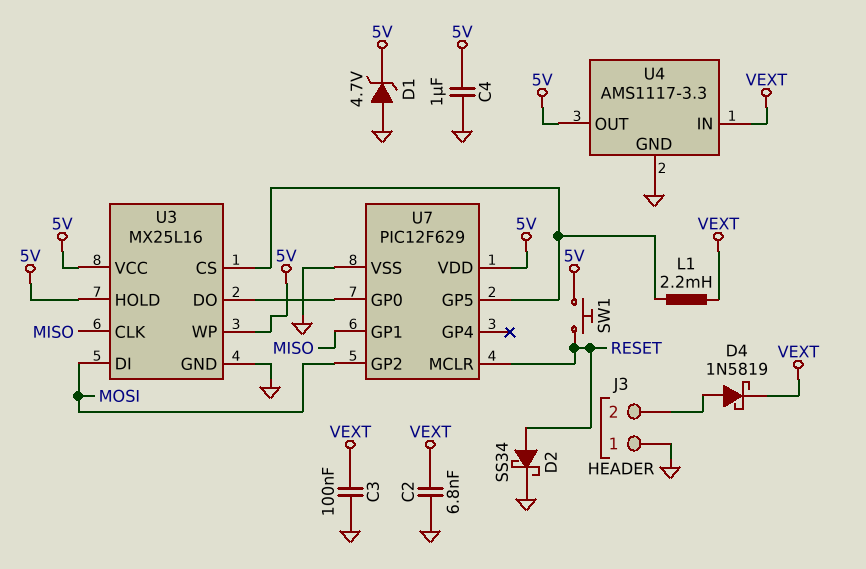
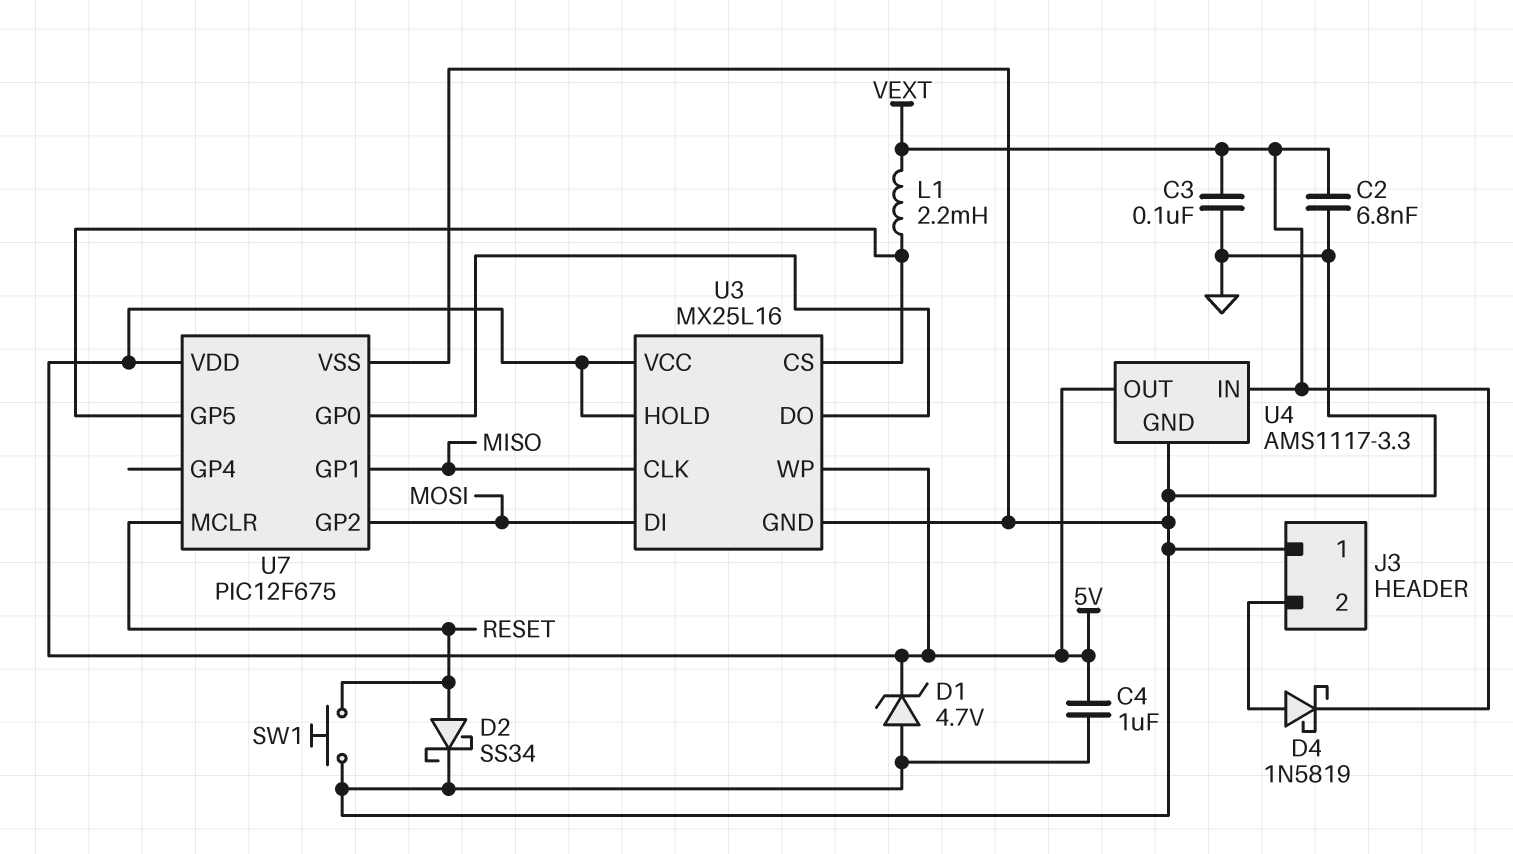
SW1: button (5V, RESET) -> button (GND, RESET)
U7: PIC12F629 -> PIC12F675

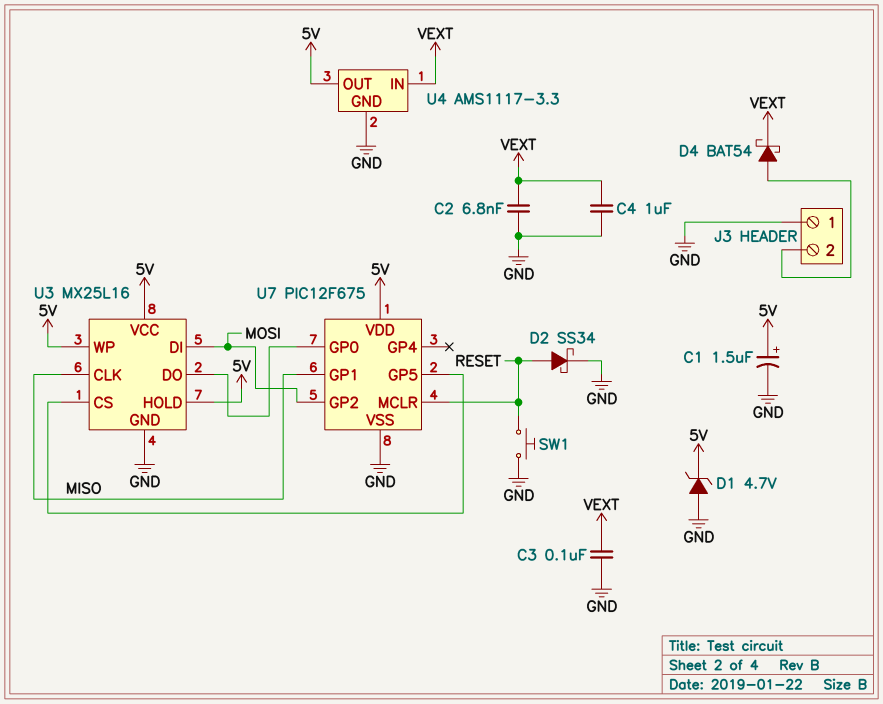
C1: none -> 1.5uF (plus 5V, minus GND)
C4: 1uF (5V, GND) -> 1uF (GND, VEXT)
D4: schottky 1N5819 (A J3/2, K VEXT) -> schottky BAT54 (A J3/2, K VEXT)
L1: 2.2mH (U3/CS, VEXT) -> none

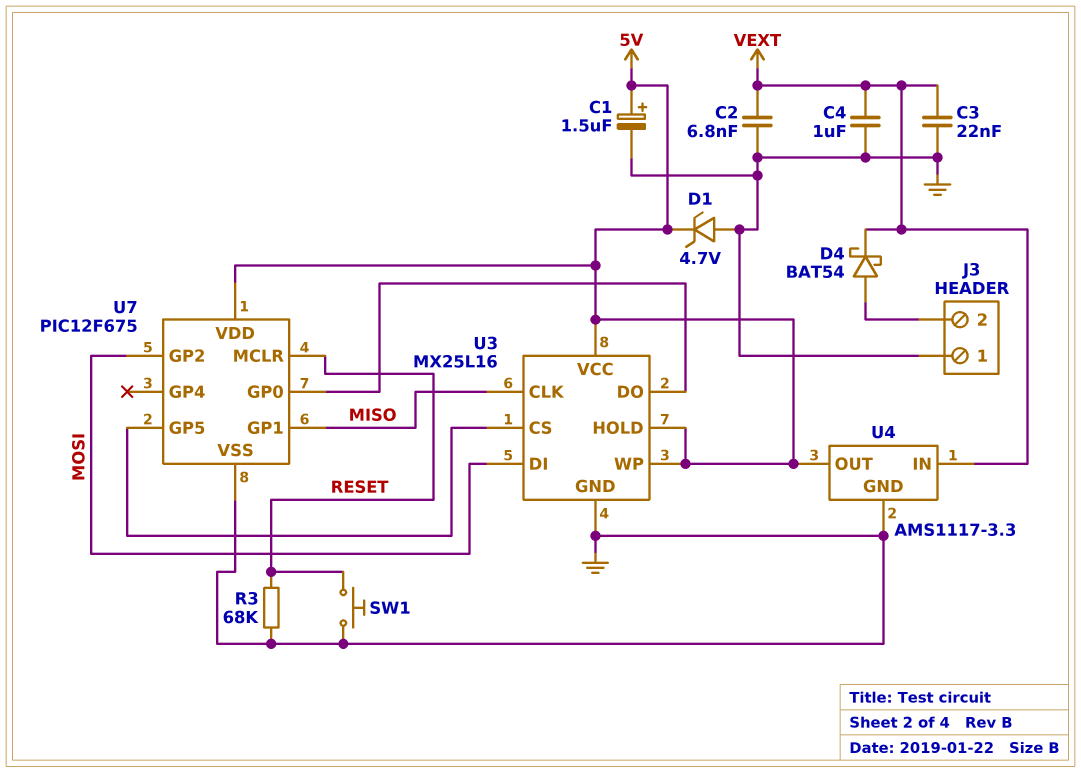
C3: 100nF (GND, VEXT) -> 22nF (GND, VEXT)
D2: schottky SS34 (A RESET, K GND) -> none
R3: none -> 68k (GND, RESET)

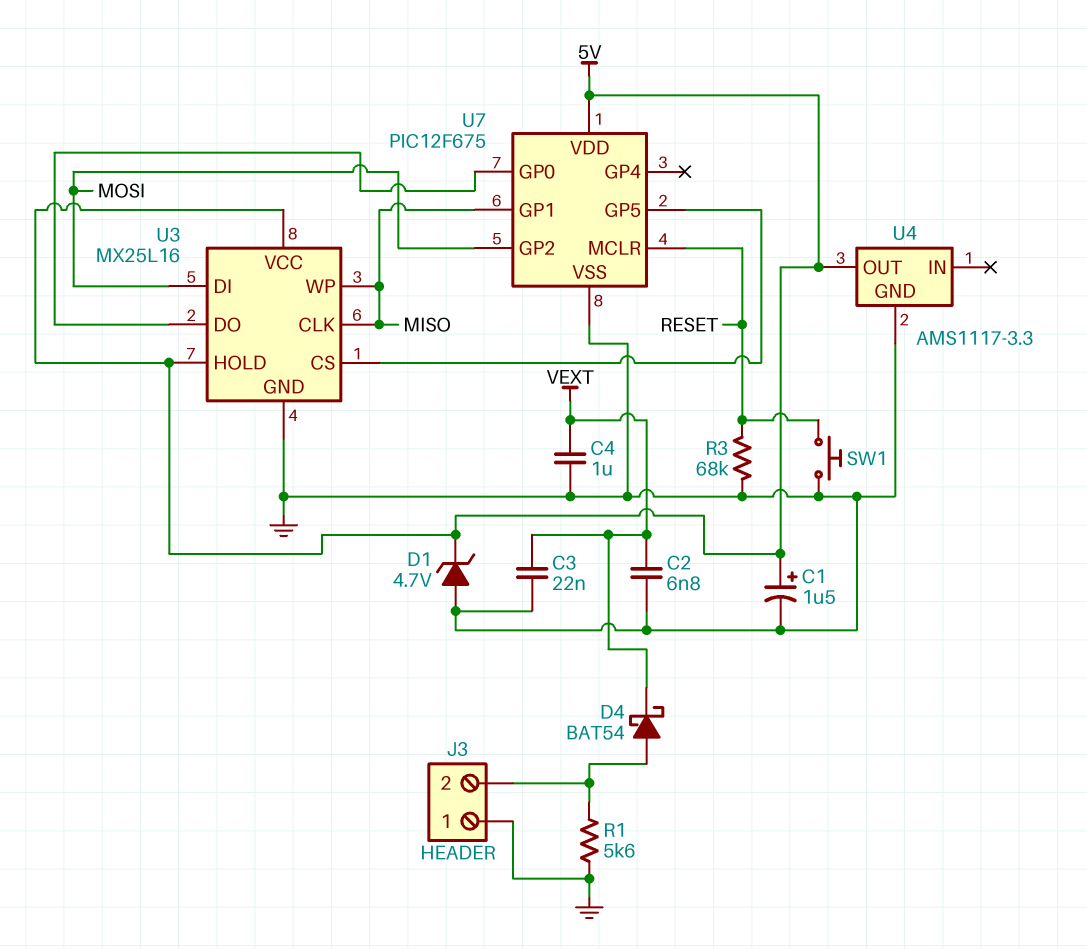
R1: none -> 5.6k (GND, J3/2)
U3 pin WP: 5V -> MISO
U4 pin IN: VEXT -> none

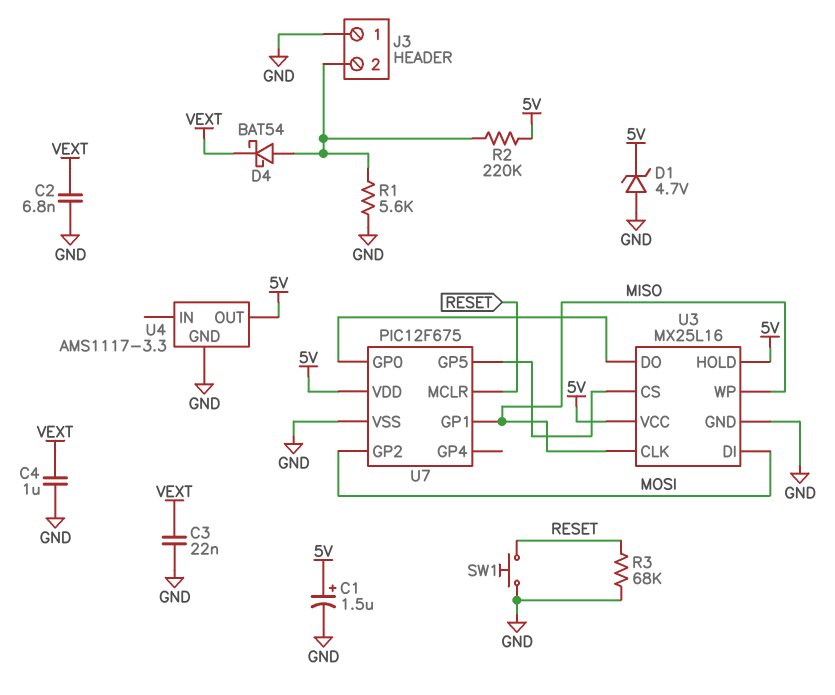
R2: none -> 220k (5V, J3/2)

